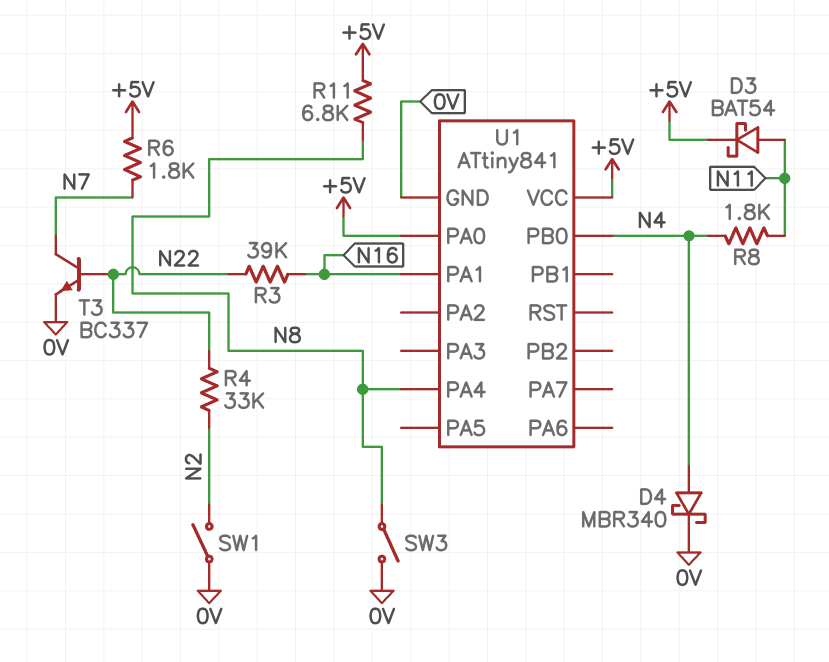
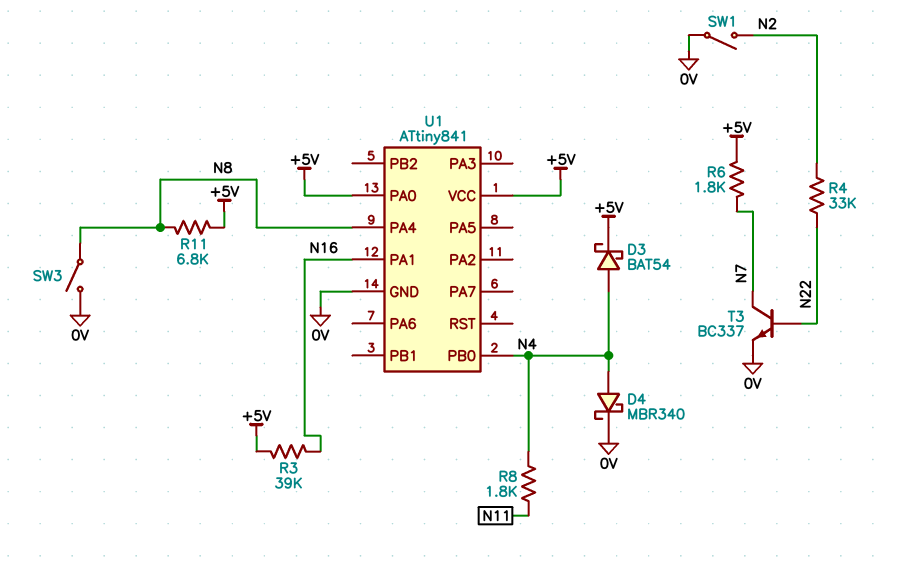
D3: schottky BAT54 (A N11, K +5V) -> schottky BAT54 (A N4, K +5V)
R3: 39k (N16, N22) -> 39k (+5V, N16)

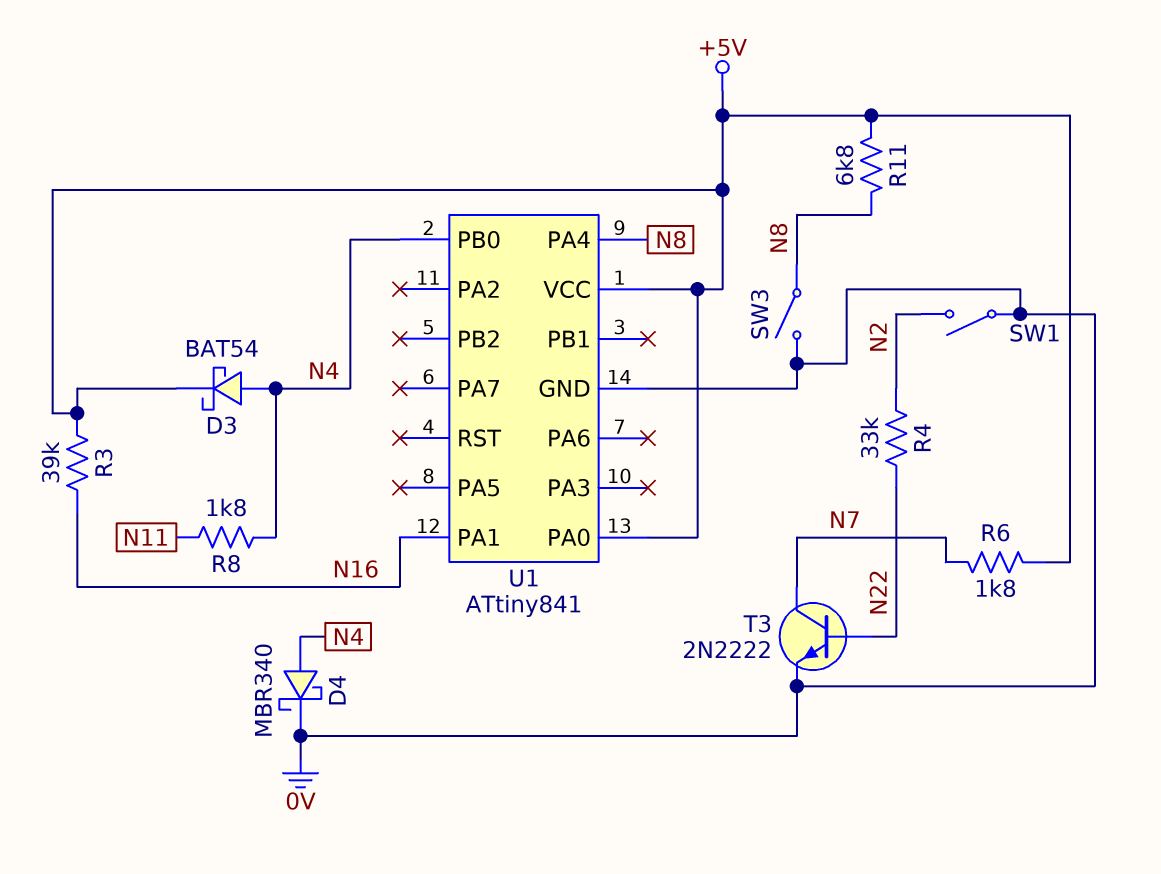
T3: NPN BC337 (B N22, C N7, E 0V) -> NPN 2N2222 (B N22, C N7, E 0V)

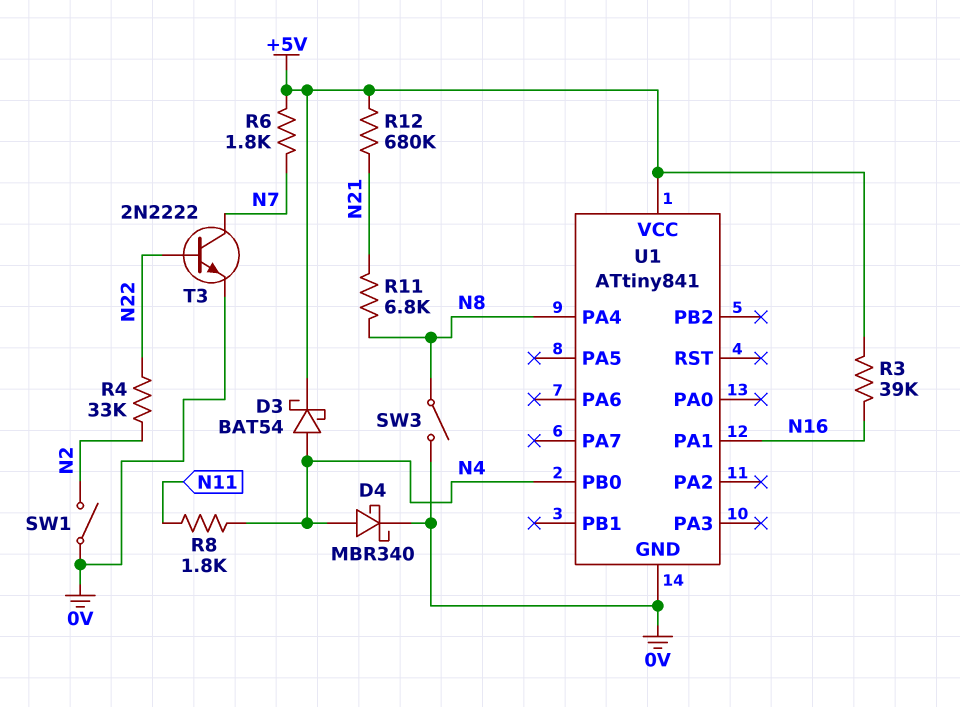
R11: 6.8k (+5V, N8) -> 6.8k (N8, N21)
R12: none -> 680k (+5V, N21)
U1 pin PA0: +5V -> none

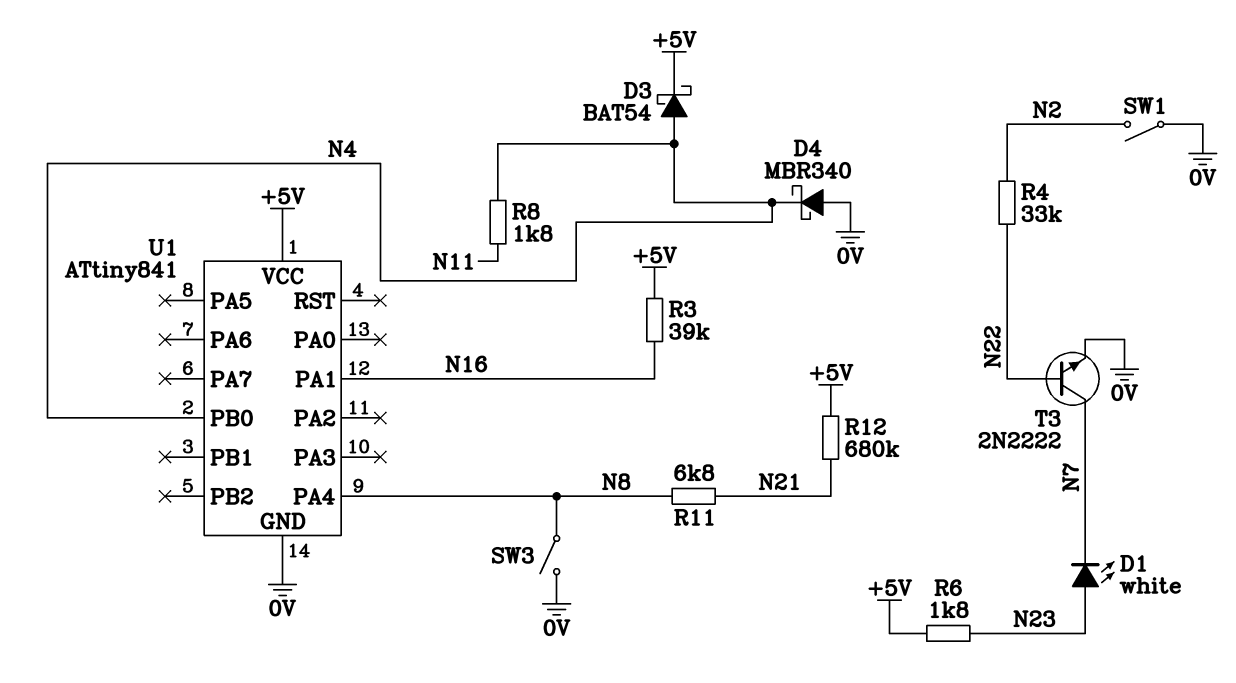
D1: none -> LED white (A N23, K N7)
D4: schottky MBR340 (A N4, K 0V) -> schottky MBR340 (A 0V, K N4)
R6: 1.8k (+5V, N7) -> 1.8k (+5V, N23)

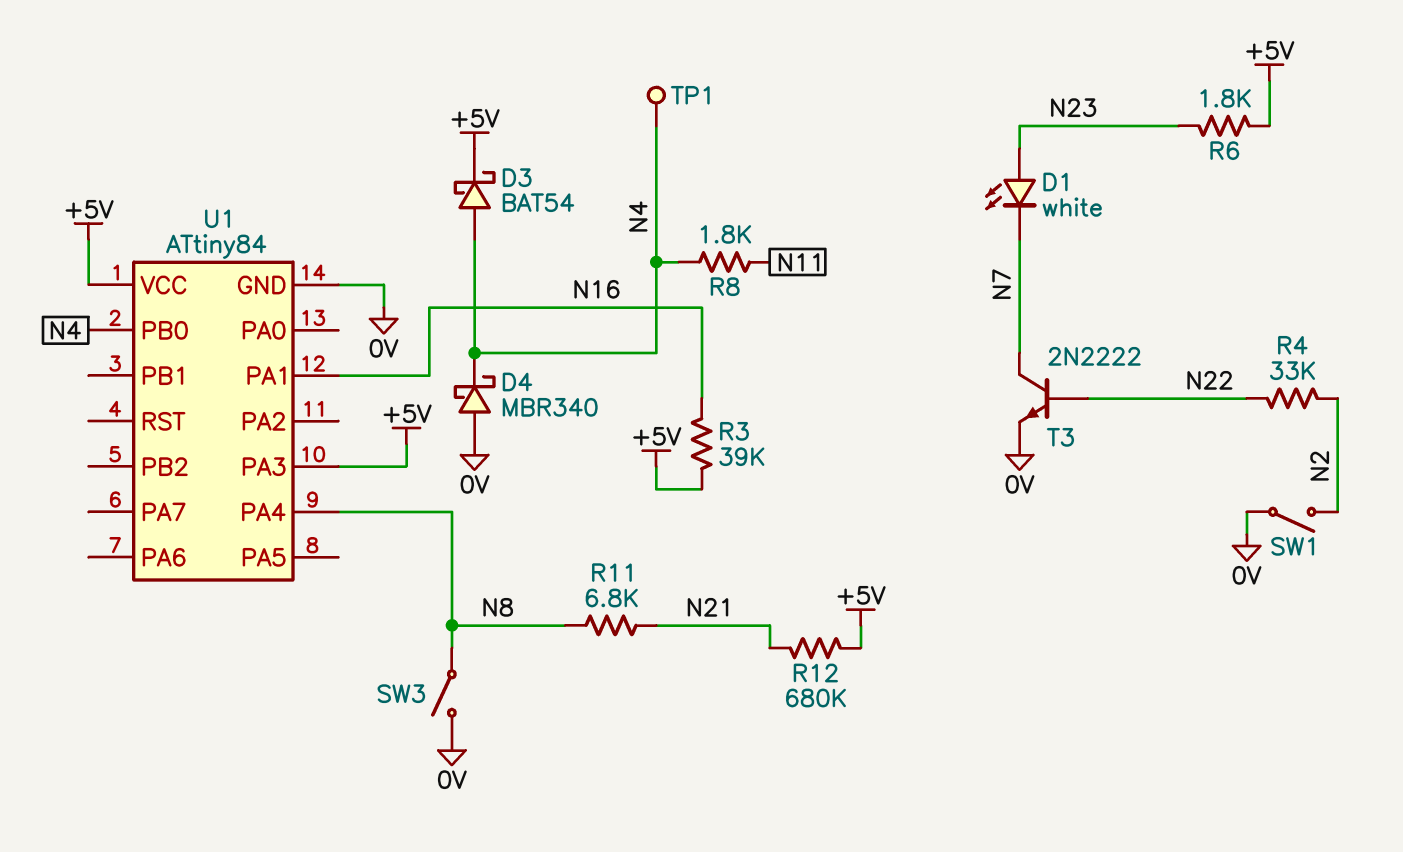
TP1: none -> test point (N4)
U1: ATtiny841 -> ATtiny84
U1 pin PA3: none -> +5V

